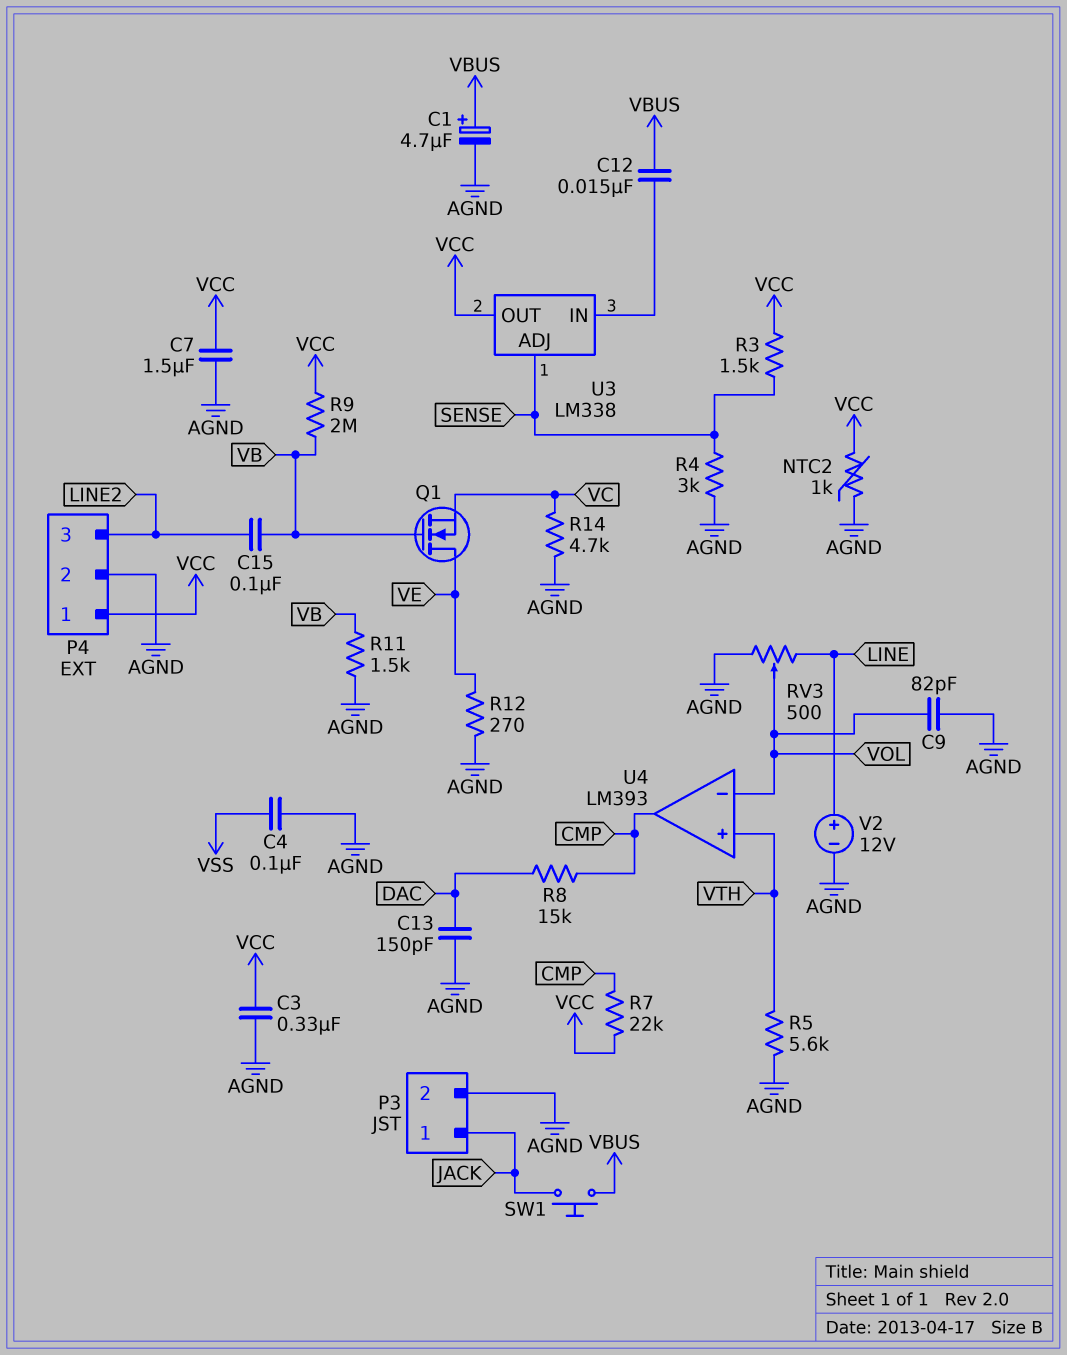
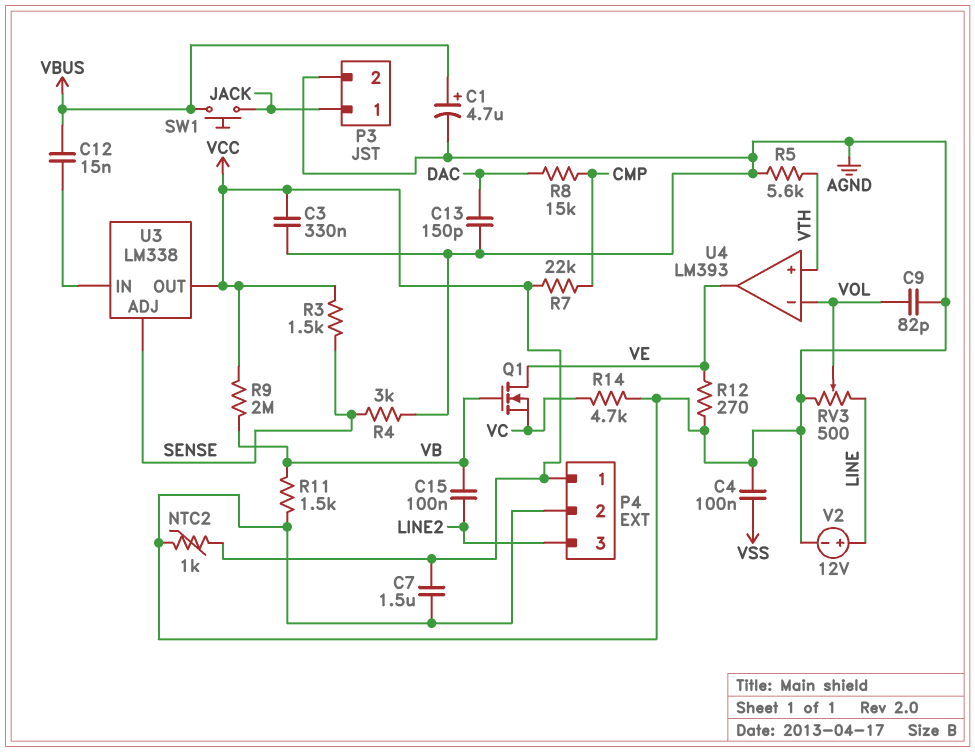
U4 pin out: CMP -> VE

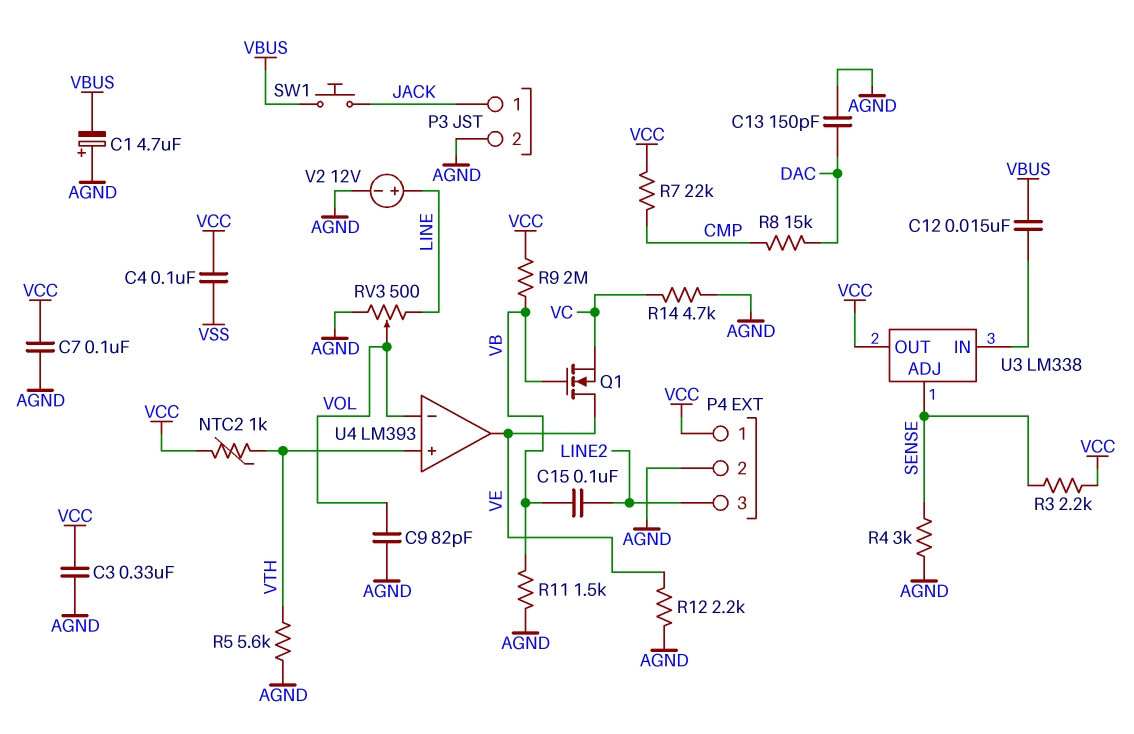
C1: 4.7uF (plus VBUS, minus AGND) -> 4.7uF (plus AGND, minus VBUS)
C4: 100nF (AGND, VSS) -> 100nF (VCC, VSS)
C7: 1.5uF (AGND, VCC) -> 100nF (AGND, VCC)
NTC2: 1k (AGND, VCC) -> 1k (VCC, VTH)
R3: 1.5k (SENSE, VCC) -> 2.2k (SENSE, VCC)
R12: 270 (AGND, VE) -> 2.2k (AGND, VE)

